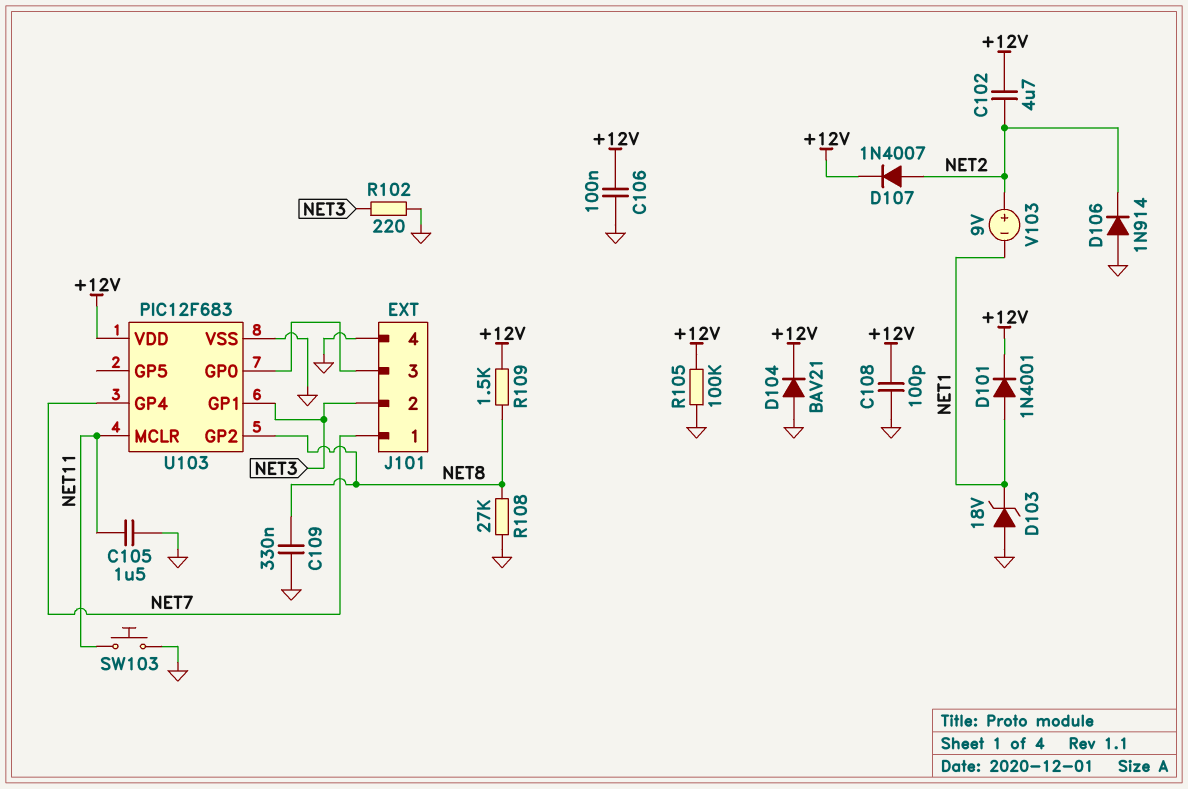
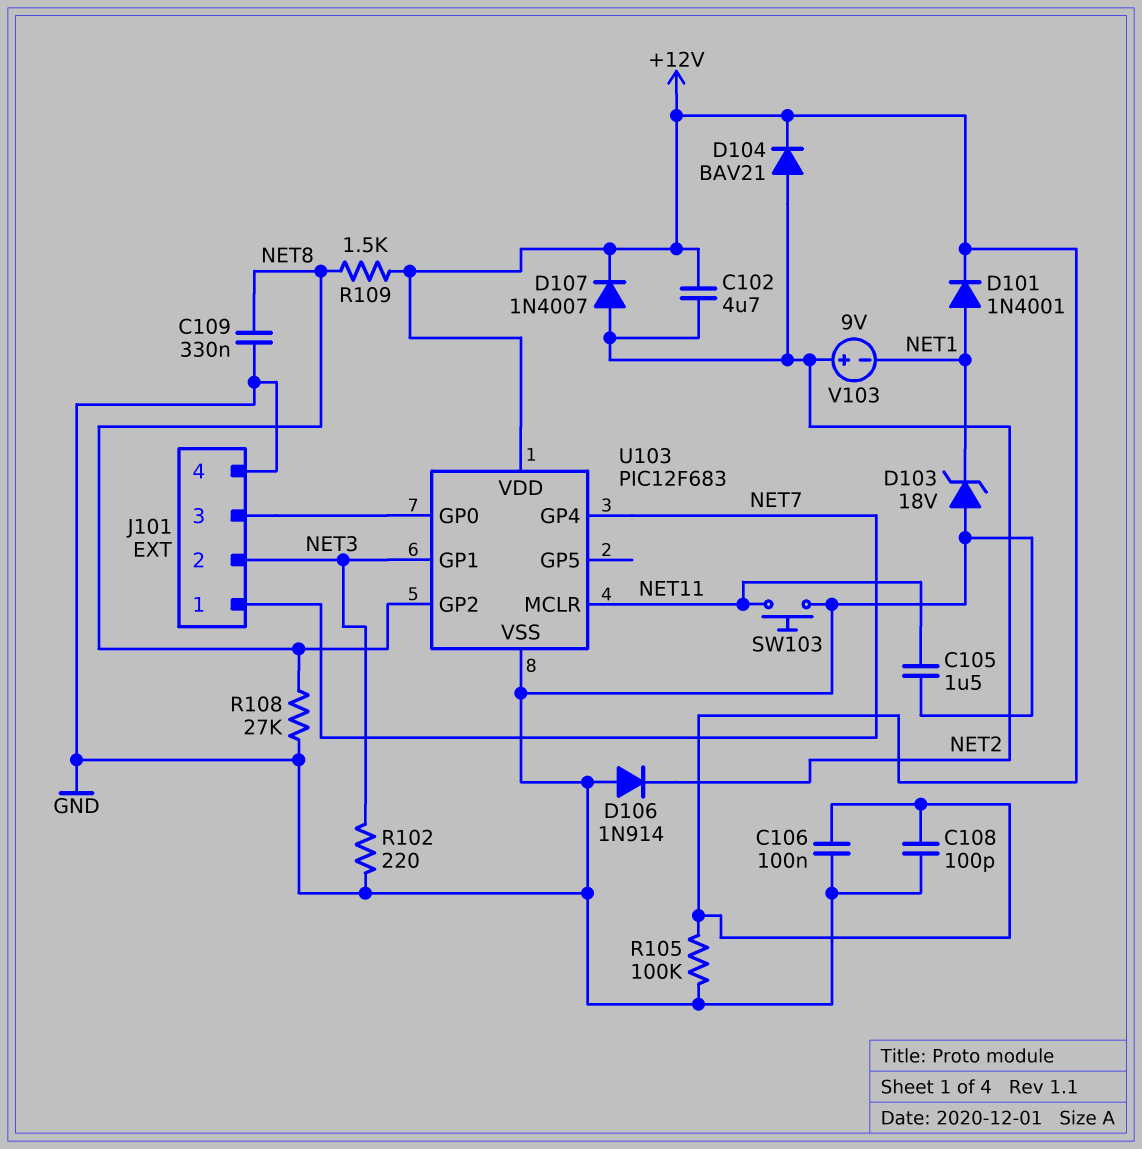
D104: diode BAV21 (A GND, K +12V) -> diode BAV21 (A NET2, K +12V)

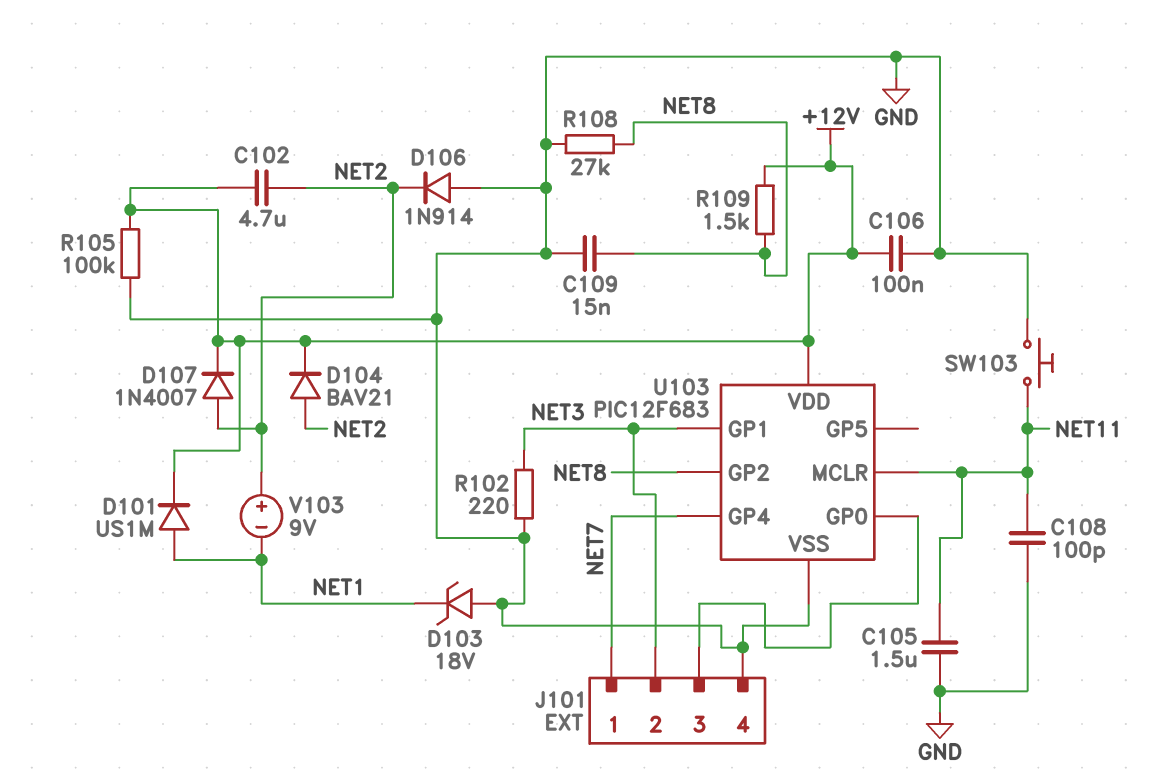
C108: 100pF (+12V, GND) -> 100pF (GND, NET11)
C109: 330nF (GND, NET8) -> 15nF (GND, NET8)
D101: diode 1N4001 (A NET1, K +12V) -> diode US1M (A NET1, K +12V)

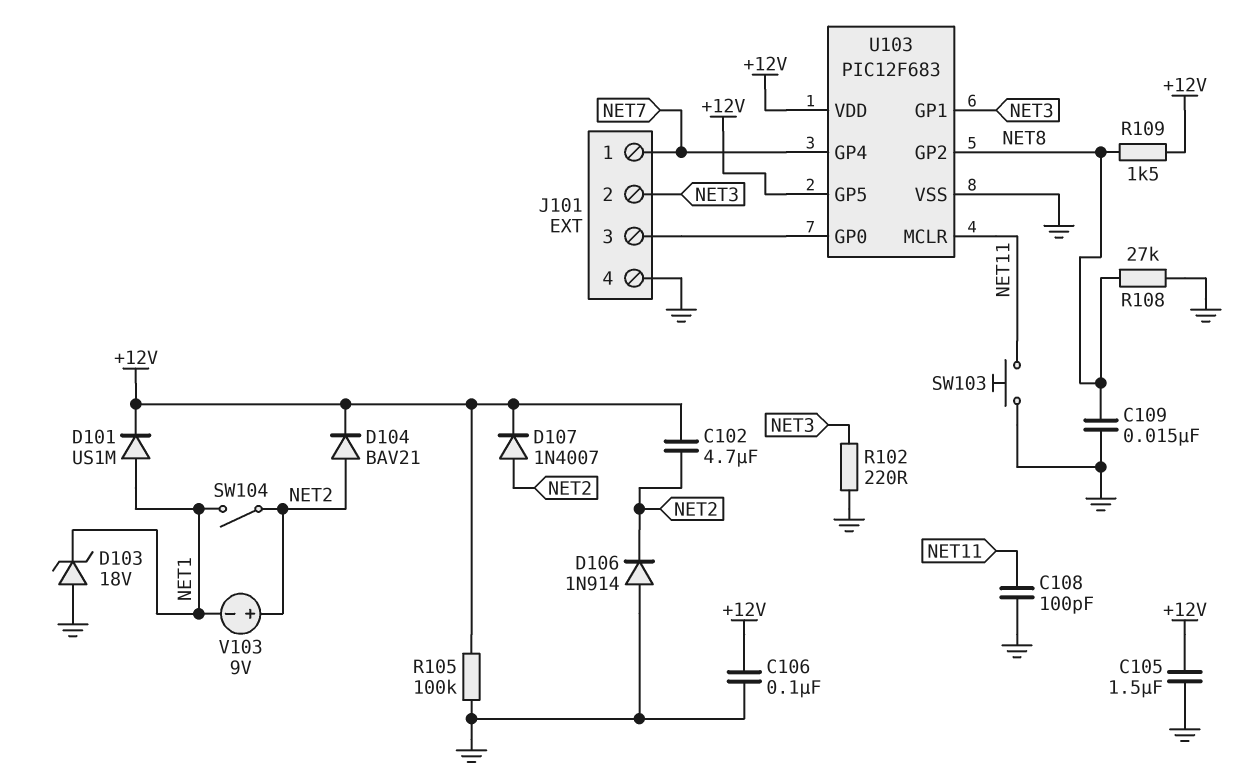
C105: 1.5uF (GND, NET11) -> 1.5uF (+12V, GND)
SW104: none -> switch (NET1, NET2)
U103 pin GP5: none -> +12V

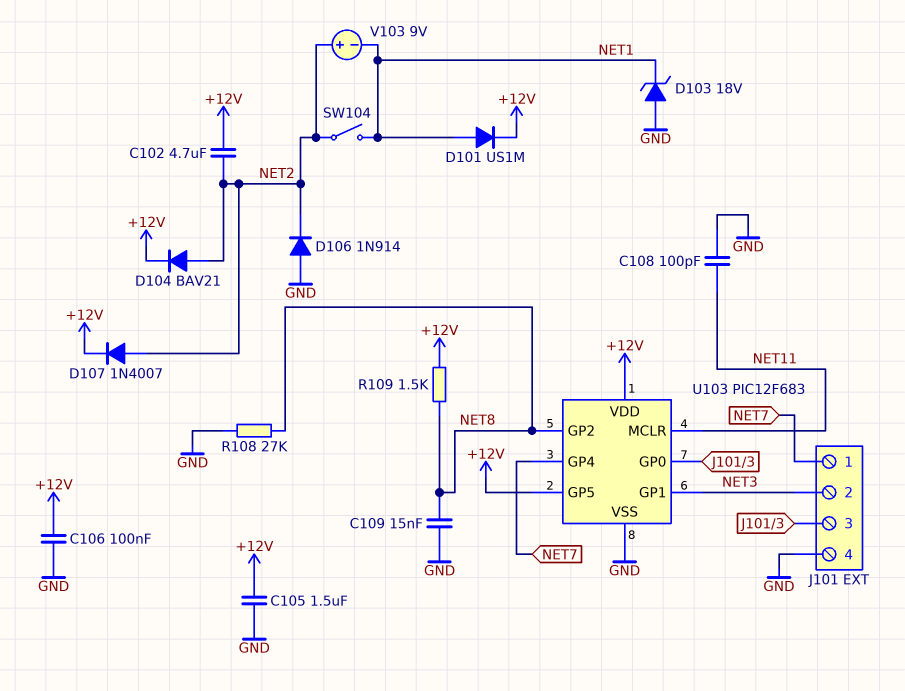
R102: 220 (GND, NET3) -> none
R105: 100k (+12V, GND) -> none
SW103: button (GND, NET11) -> none

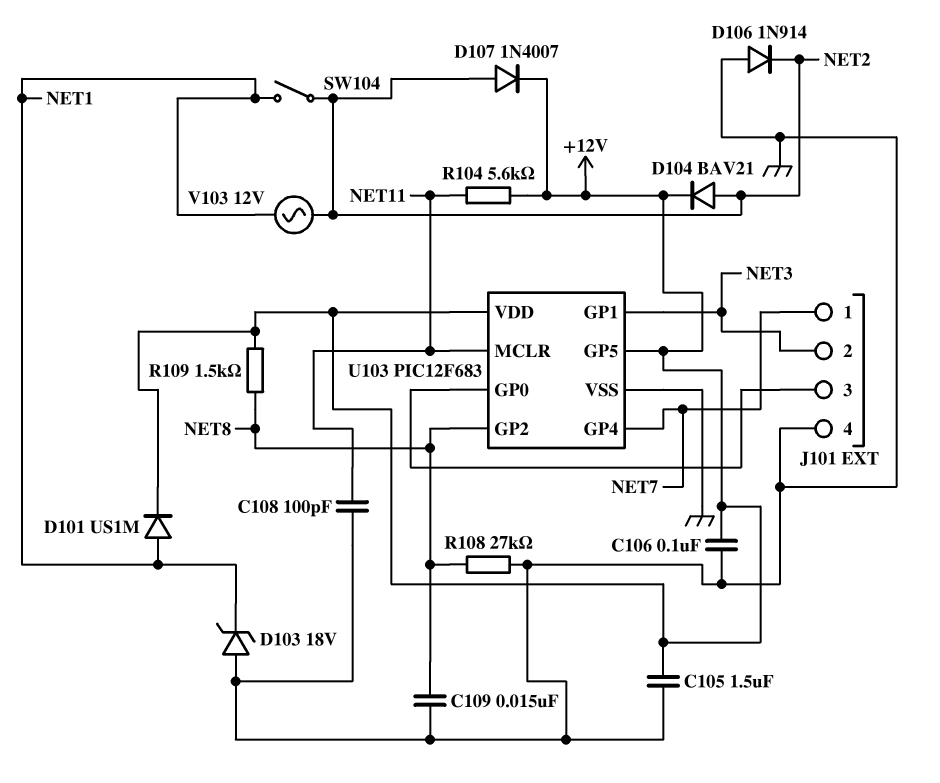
C102: 4.7uF (+12V, NET2) -> none
R104: none -> 5.6k (+12V, NET11)
V103: 9V (plus NET2, minus NET1) -> AC 12V (NET1, NET2)

